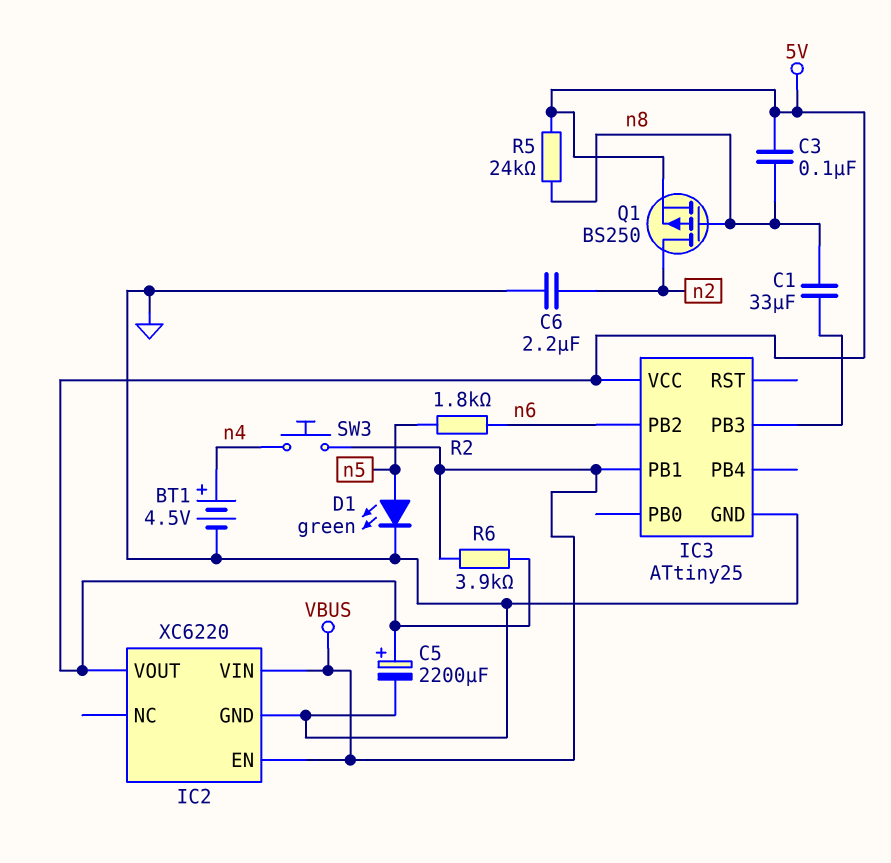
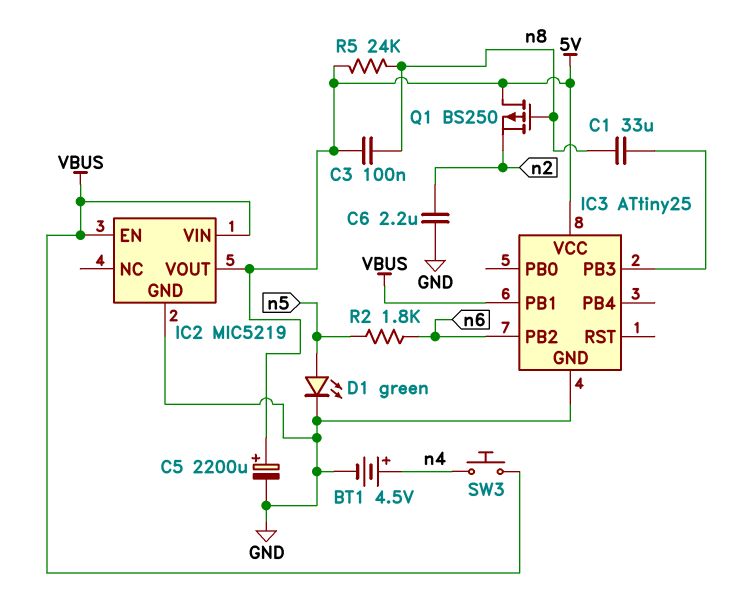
IC2: XC6220 -> MIC5219
Q1: PMOS BS250 (G n8, D n2, S 5V) -> PMOS BS250 (G n8, D 5V, S n2)
R6: 3.9k (5V, VBUS) -> none

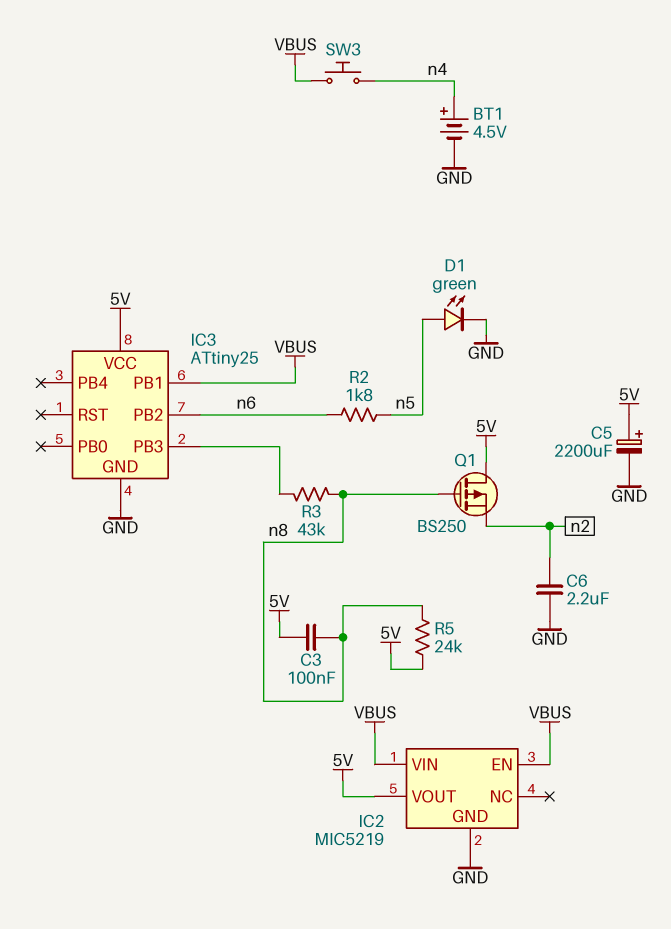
C1: 33uF (IC3/PB3, n8) -> none
R3: none -> 43k (IC3/PB3, n8)

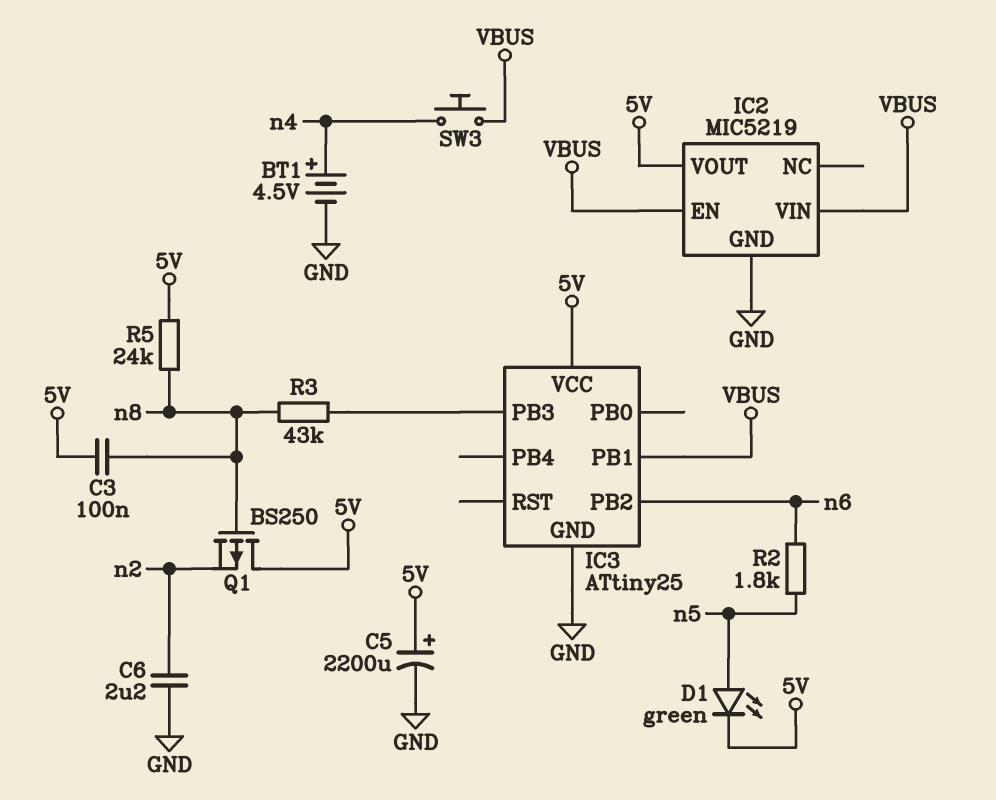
D1: LED green (A n5, K GND) -> LED green (A n5, K 5V)

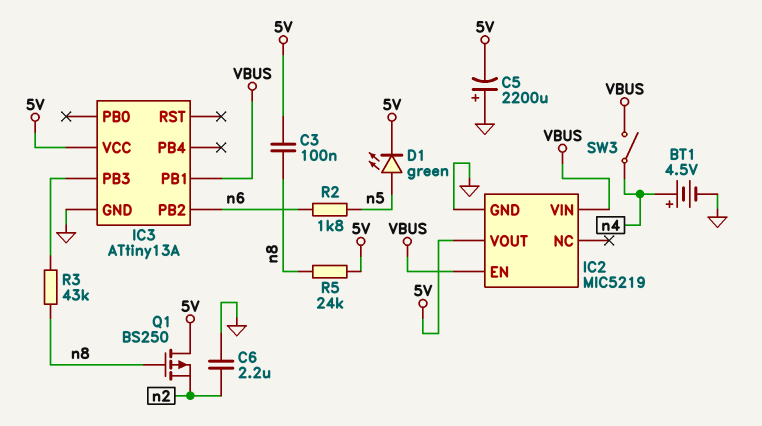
C5: 2200uF (plus 5V, minus GND) -> 2200uF (plus GND, minus 5V)
IC3: ATtiny25 -> ATtiny13A
SW3: button (VBUS, n4) -> switch (VBUS, n4)

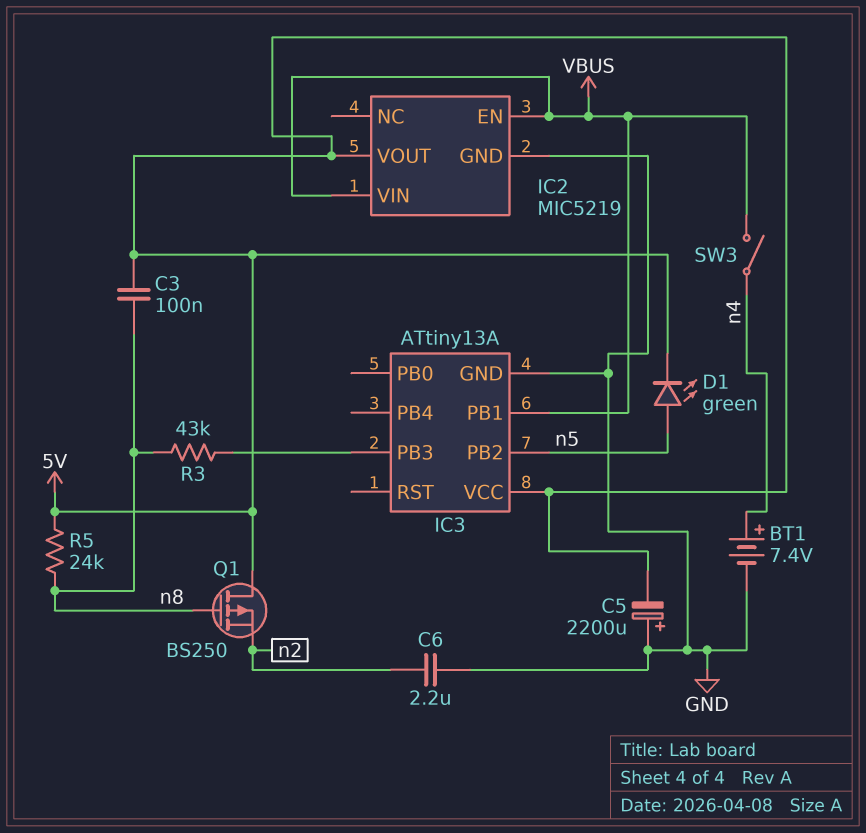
BT1: 4.5V (plus n4, minus GND) -> 7.4V (plus n4, minus GND)
IC3 pin PB2: n6 -> n5
R2: 1.8k (n5, n6) -> none

